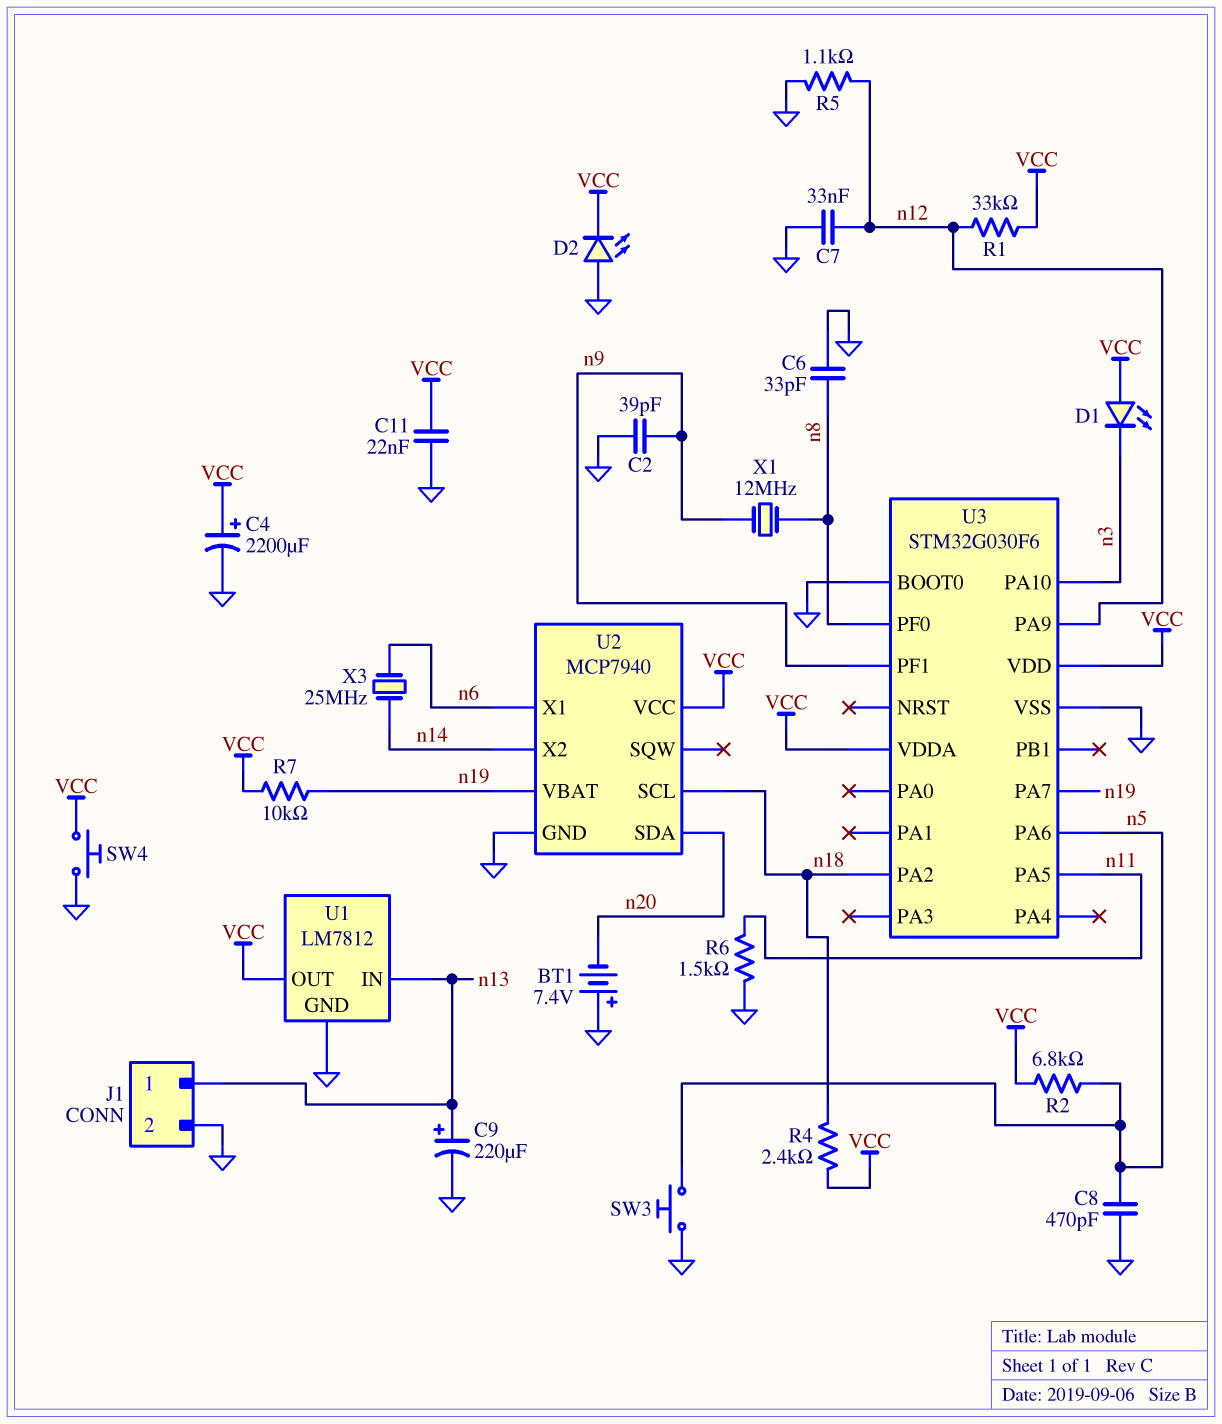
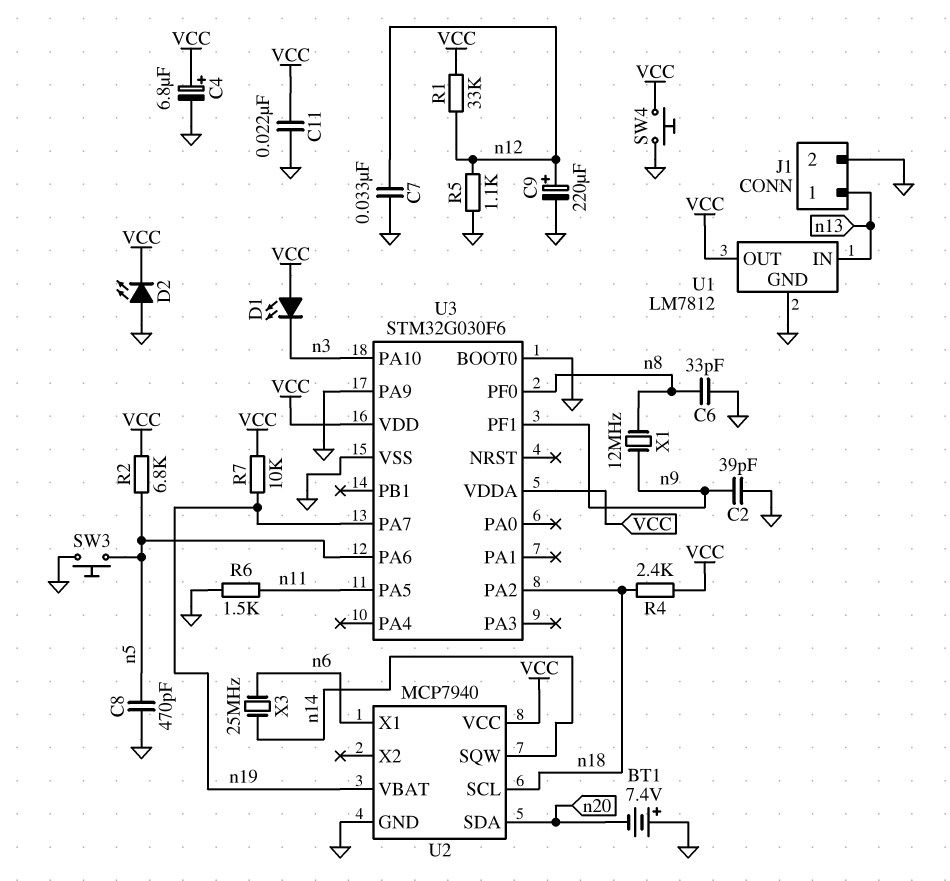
C4: 2200uF (plus VCC, minus GND) -> 6.8uF (plus VCC, minus GND)
C9: 220uF (plus n13, minus GND) -> 220uF (plus n12, minus GND)
U2 pin SQW: none -> n14
U2 pin X2: n14 -> none
U3 pin PA9: n12 -> GND

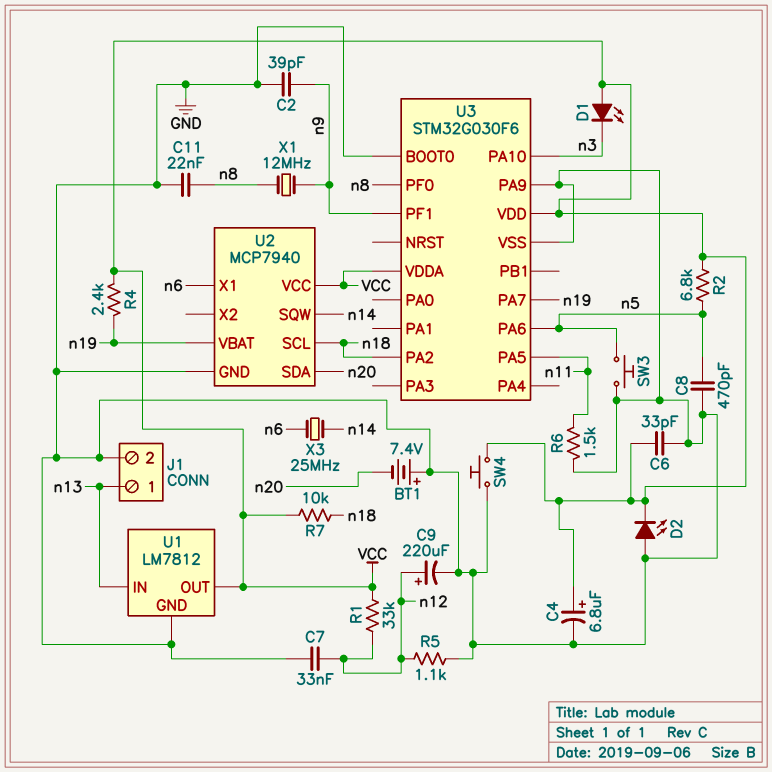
C6: 33pF (GND, n8) -> 33pF (GND, VCC)
C11: 22nF (GND, VCC) -> 22nF (GND, n8)
R4: 2.4k (VCC, n18) -> 2.4k (VCC, n19)
R7: 10k (VCC, n19) -> 10k (VCC, n18)

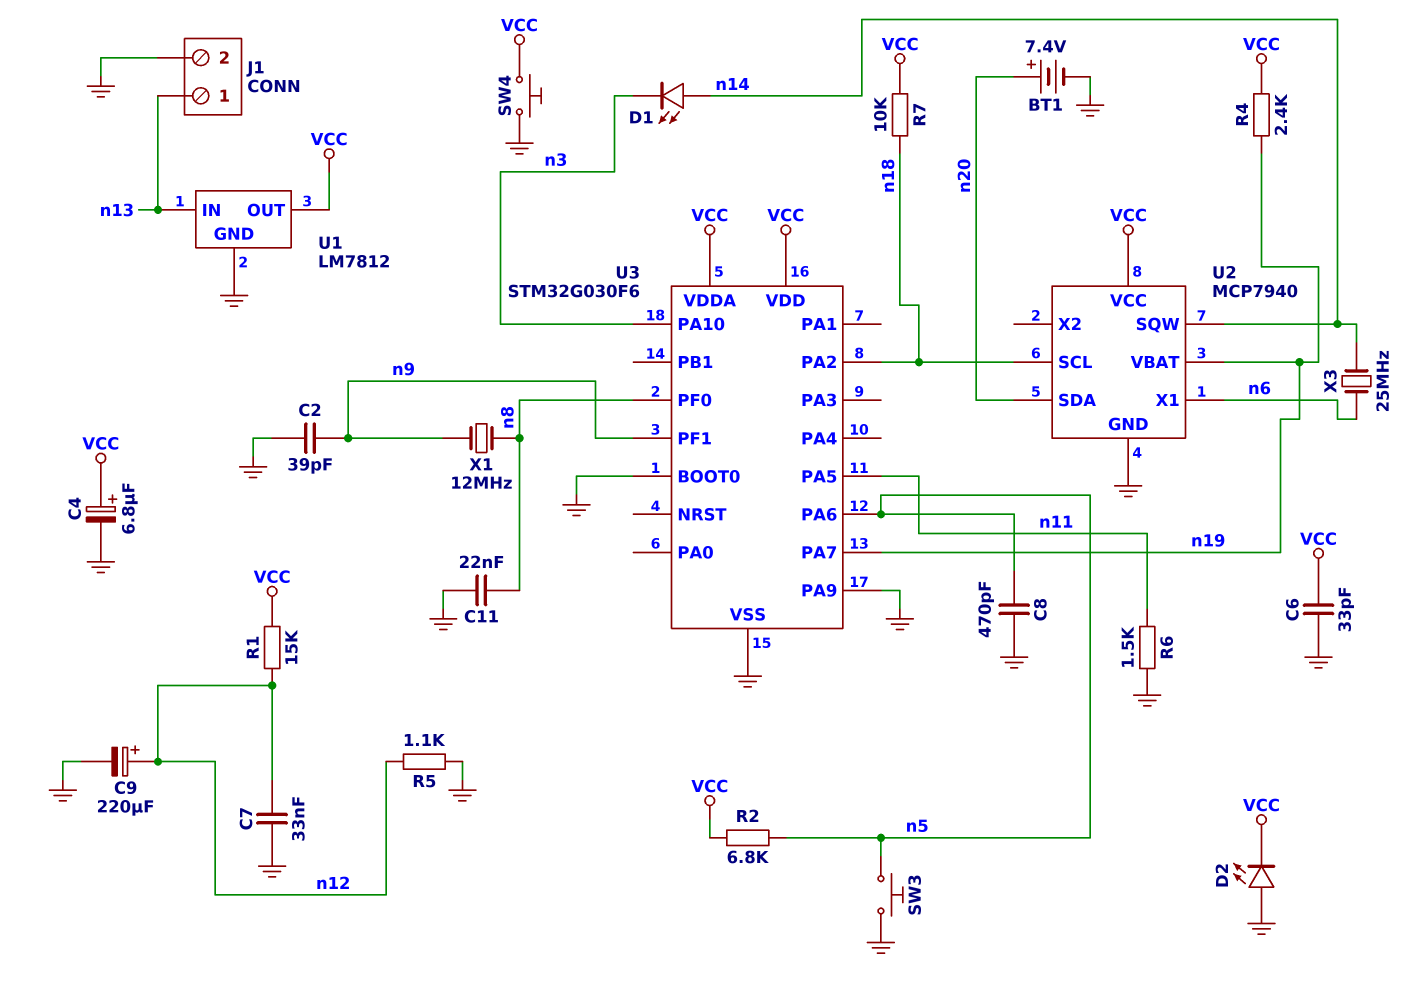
BT1: 7.4V (plus GND, minus n20) -> 7.4V (plus n20, minus GND)
D1: LED (A VCC, K n3) -> LED (A n14, K n3)
R1: 33k (VCC, n12) -> 15k (VCC, n12)

